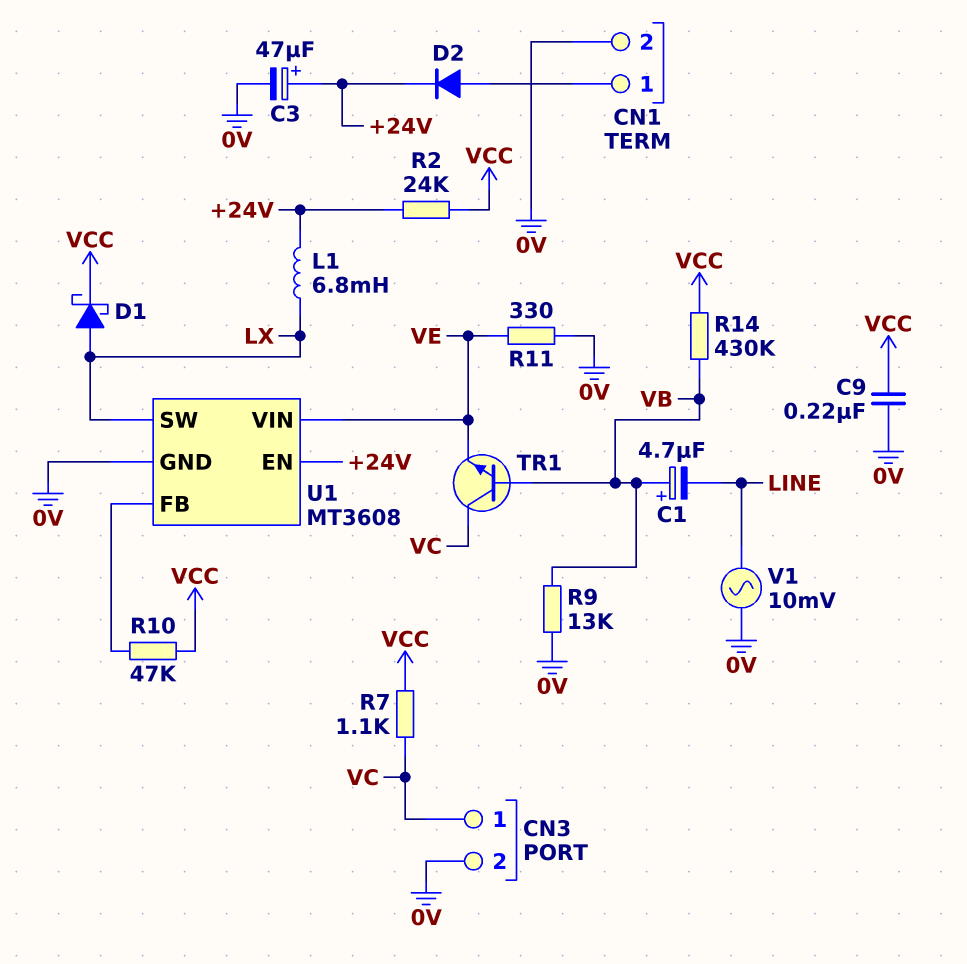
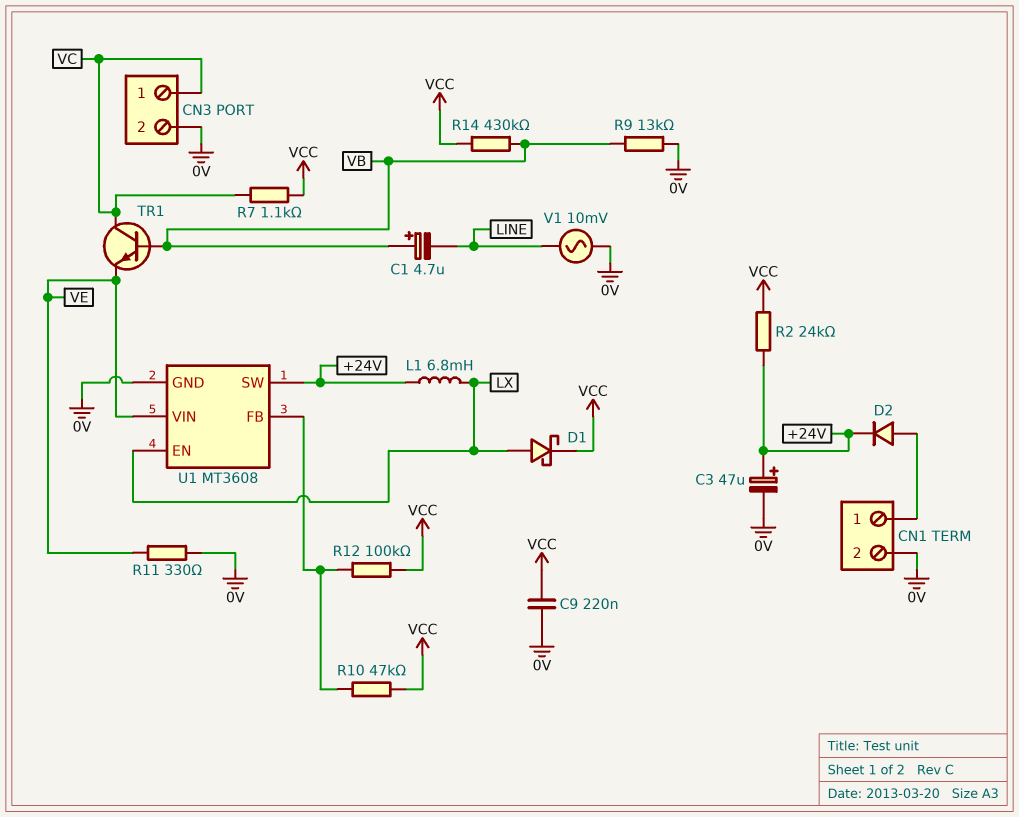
R12: none -> 100k (U1/FB, VCC)
U1 pin EN: +24V -> LX
U1 pin SW: LX -> +24V

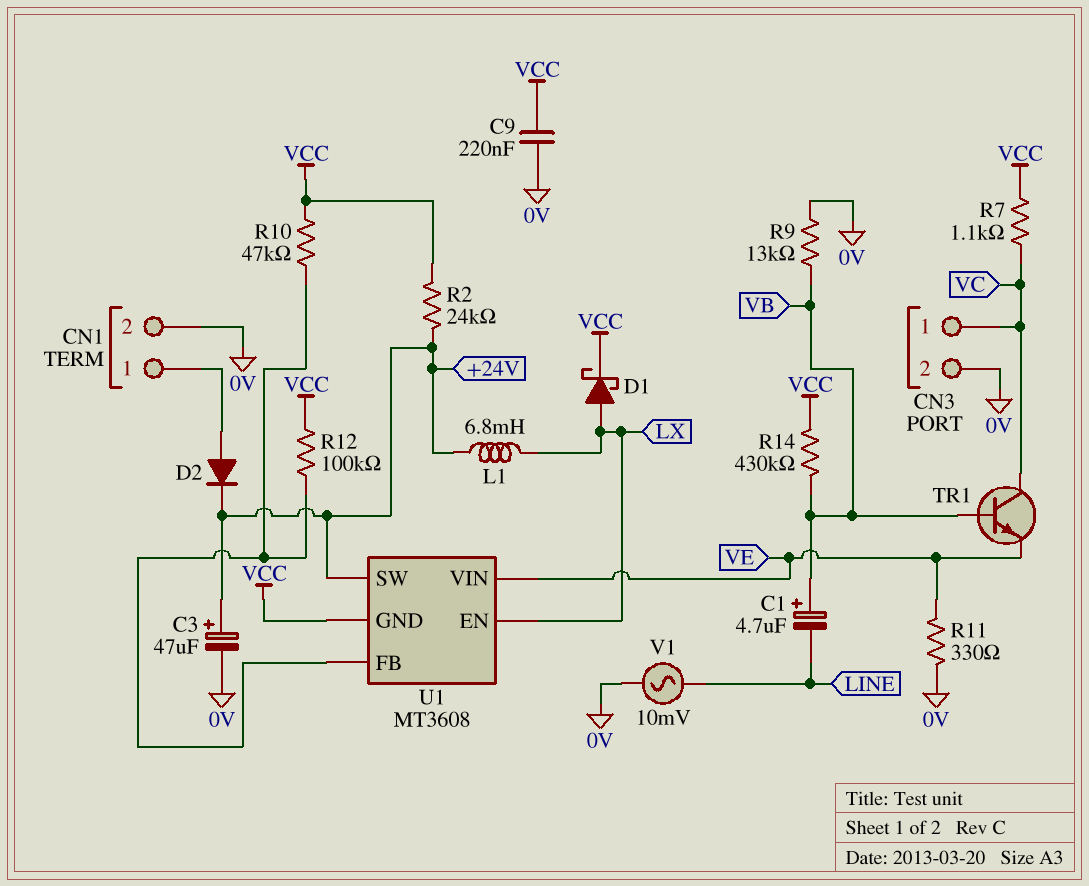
U1 pin GND: 0V -> VCC

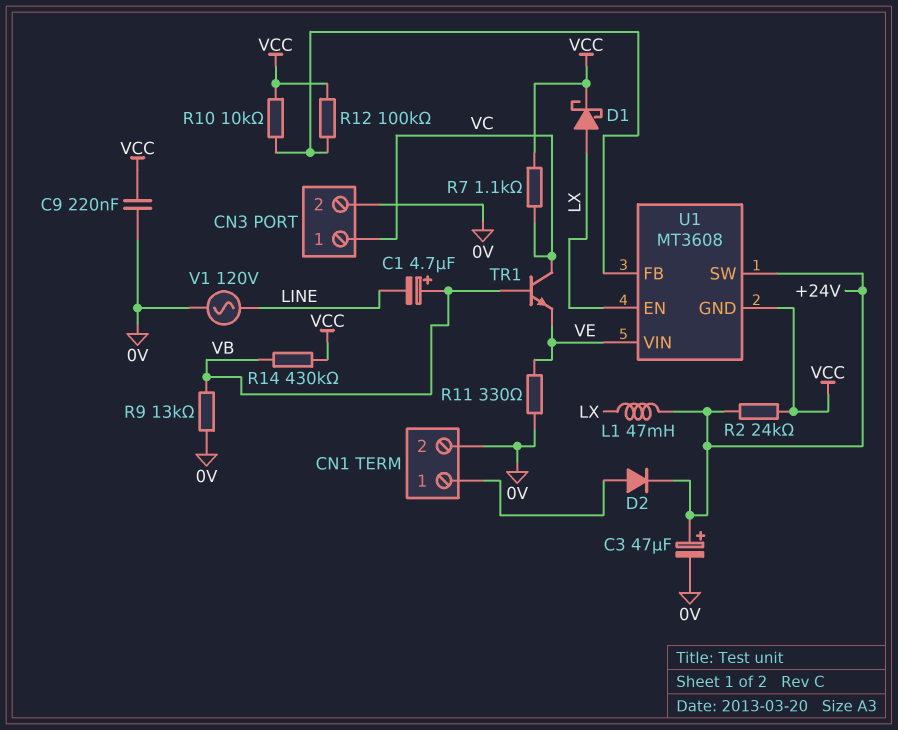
L1: 6.8mH (+24V, LX) -> 47mH (+24V, LX)
R10: 47k (U1/FB, VCC) -> 10k (U1/FB, VCC)
V1: AC 10mV (0V, LINE) -> AC 120V (0V, LINE)

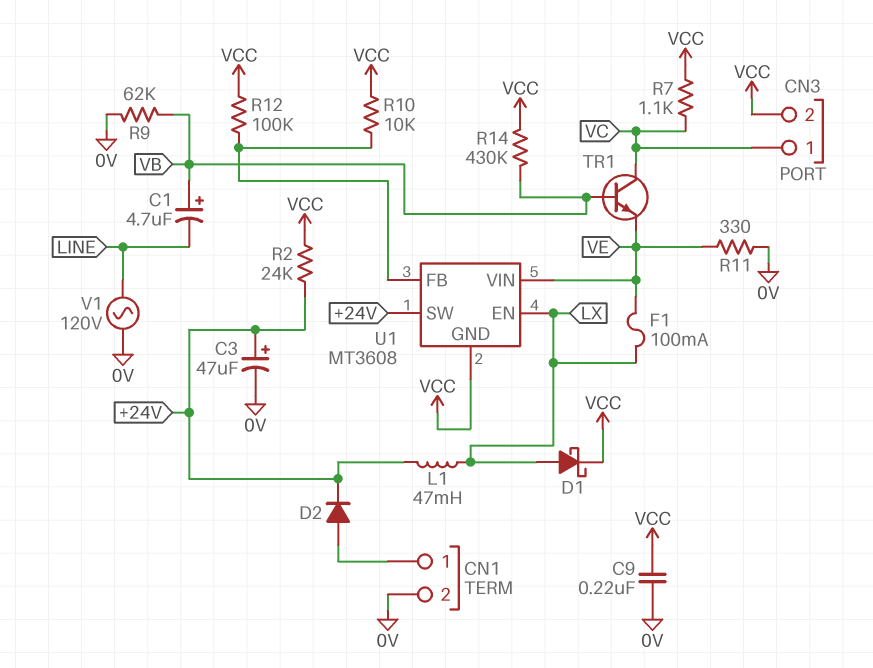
CN3 pin 2: 0V -> VCC
F1: none -> 100mA (LX, VE)
R9: 13k (0V, VB) -> 62k (0V, VB)

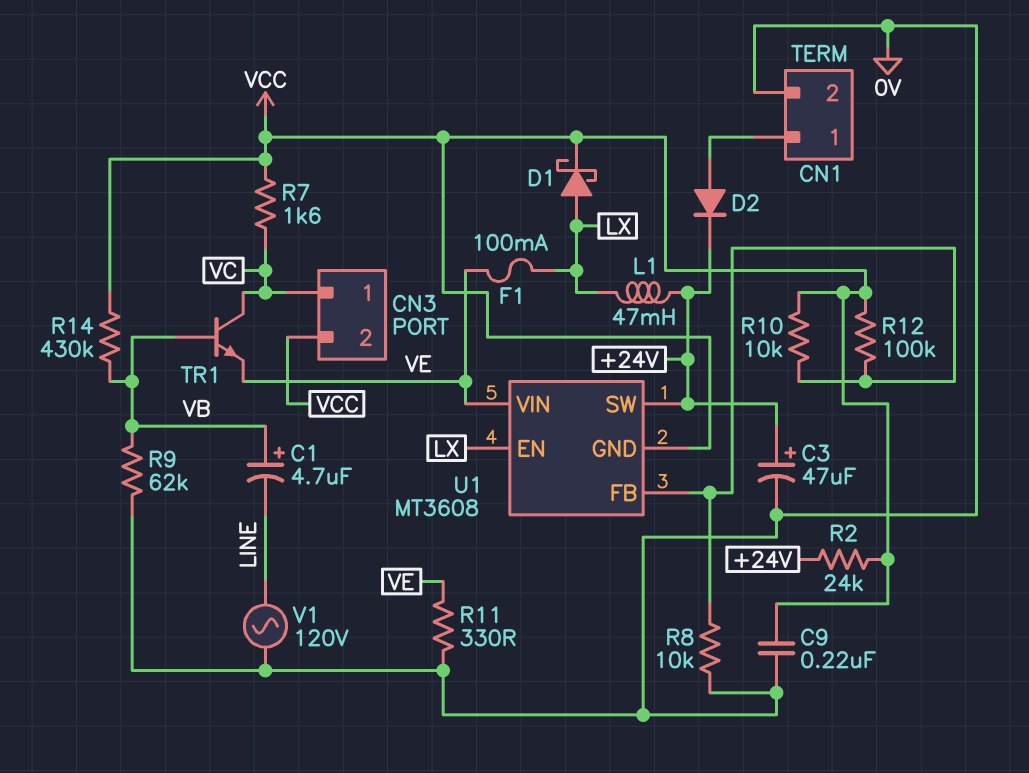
R7: 1.1k (VC, VCC) -> 1.6k (VC, VCC)
R8: none -> 10k (0V, U1/FB)

